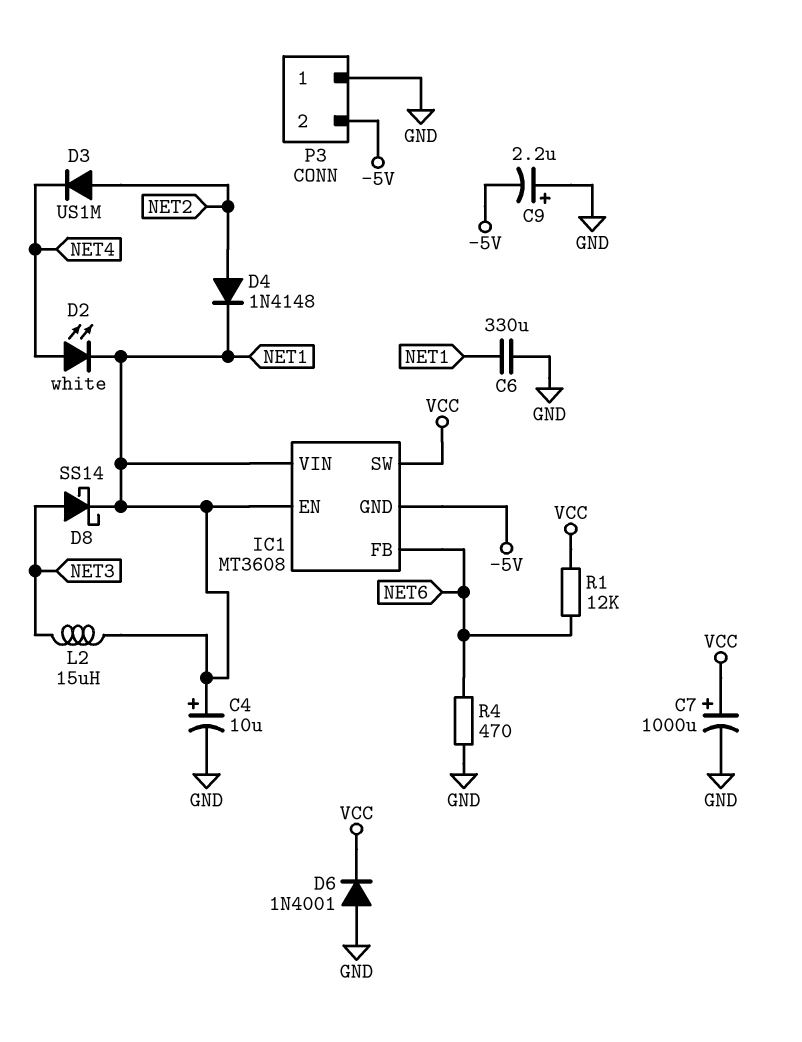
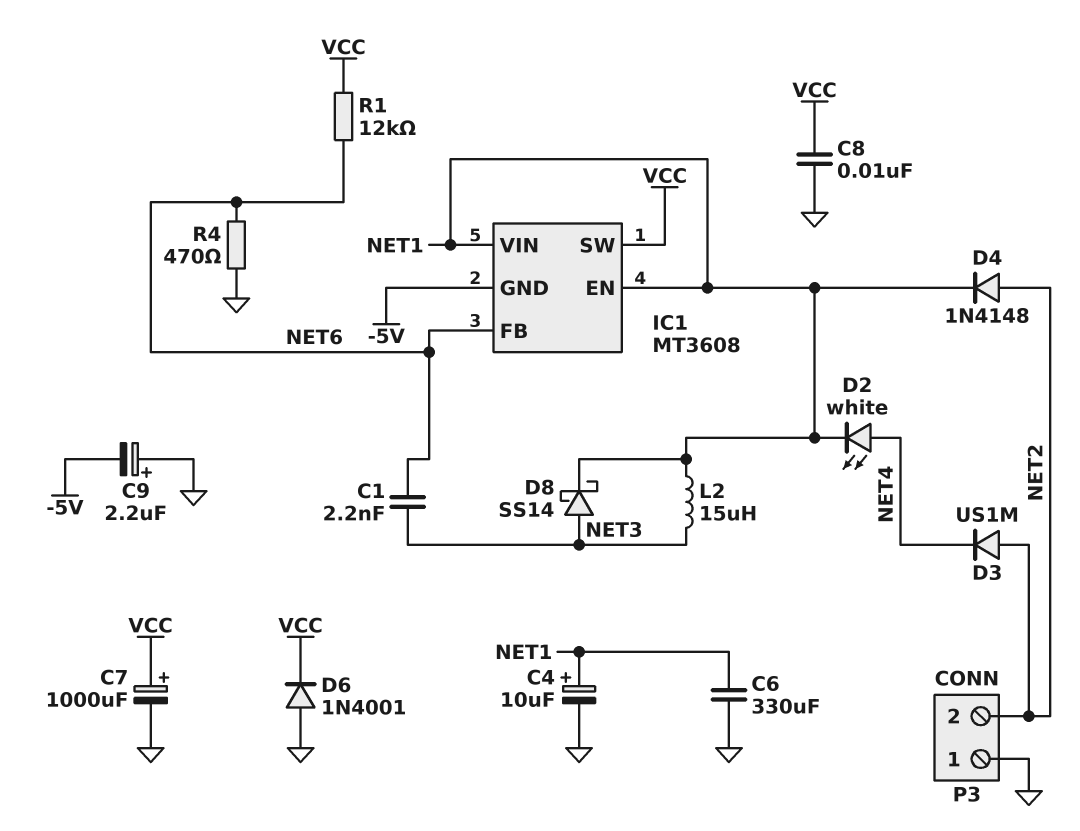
C1: none -> 2.2nF (NET3, NET6)
C8: none -> 10nF (GND, VCC)
P3 pin 2: -5V -> NET2

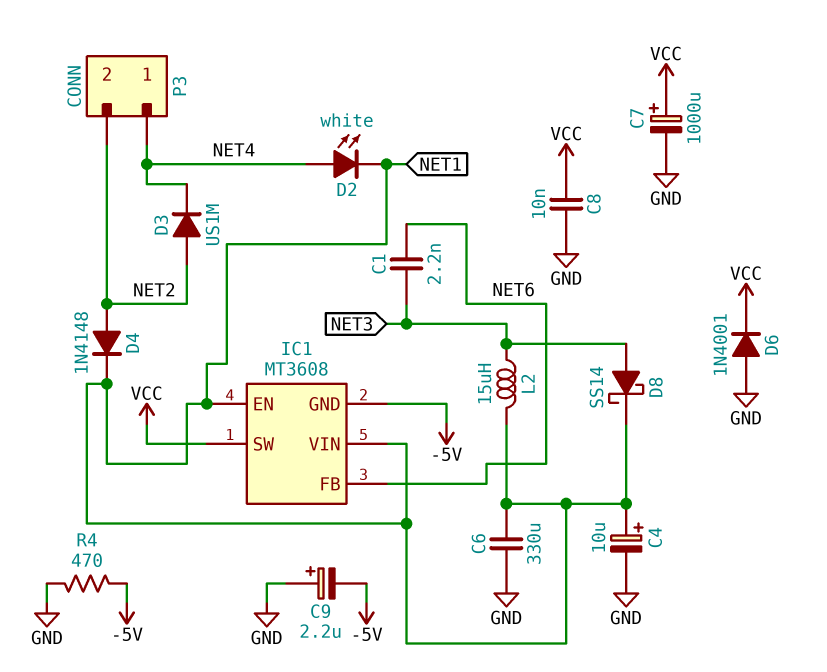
P3 pin 1: GND -> NET4
R1: 12k (NET6, VCC) -> none
R4: 470 (GND, NET6) -> 470 (-5V, GND)

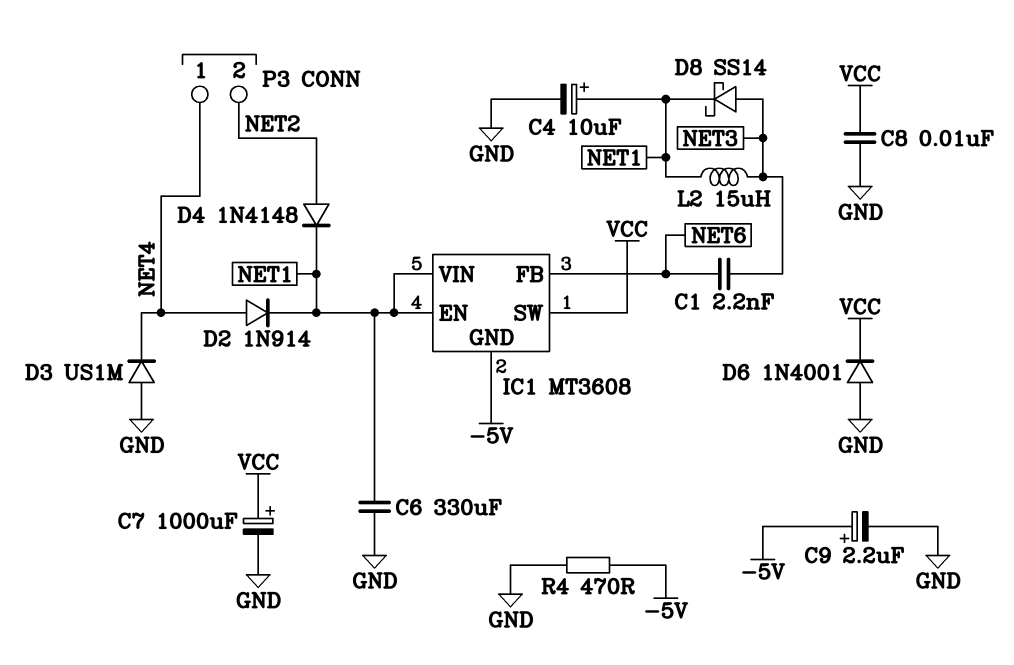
C9: 2.2uF (plus GND, minus -5V) -> 2.2uF (plus -5V, minus GND)
D2: LED white (A NET4, K NET1) -> diode 1N914 (A NET4, K NET1)
D3: diode US1M (A NET2, K NET4) -> diode US1M (A GND, K NET4)

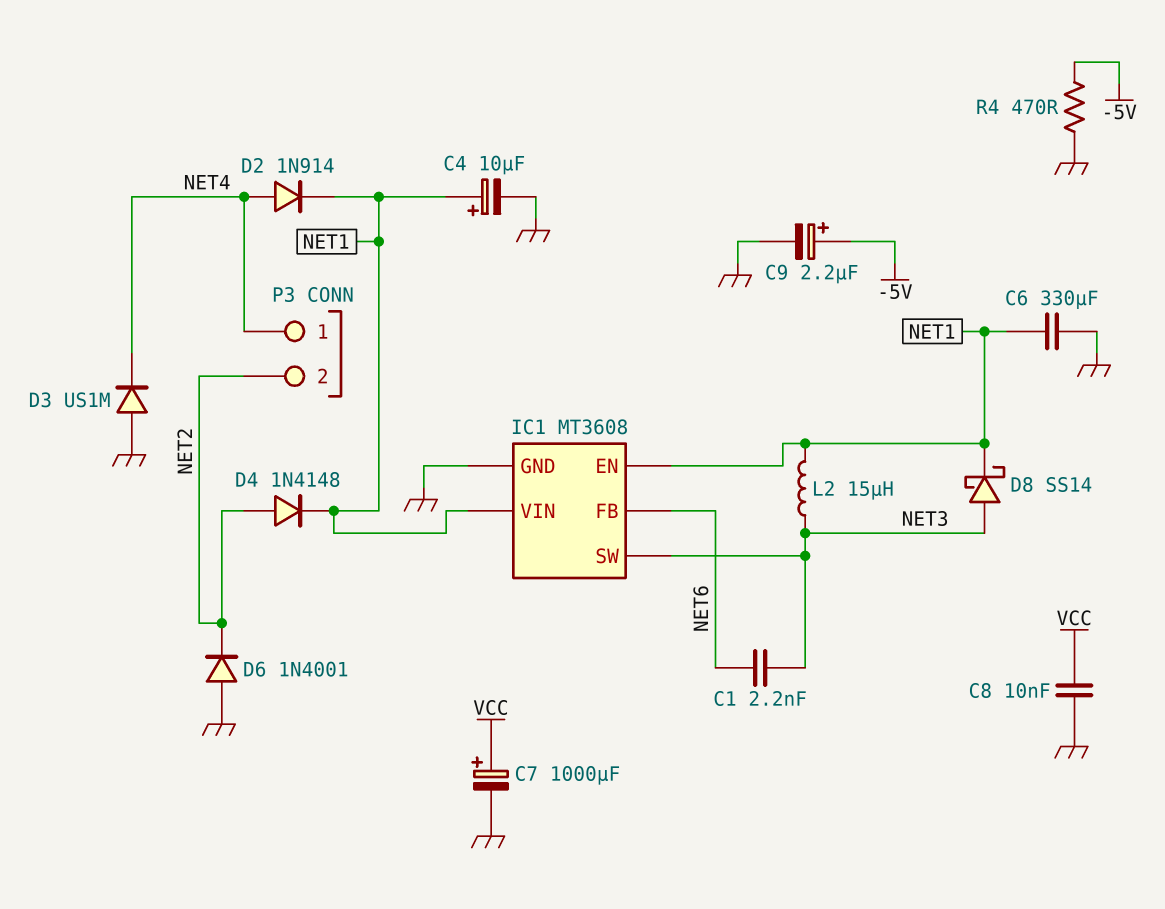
D6: diode 1N4001 (A GND, K VCC) -> diode 1N4001 (A GND, K NET2)
IC1 pin GND: -5V -> GND
IC1 pin SW: VCC -> NET3

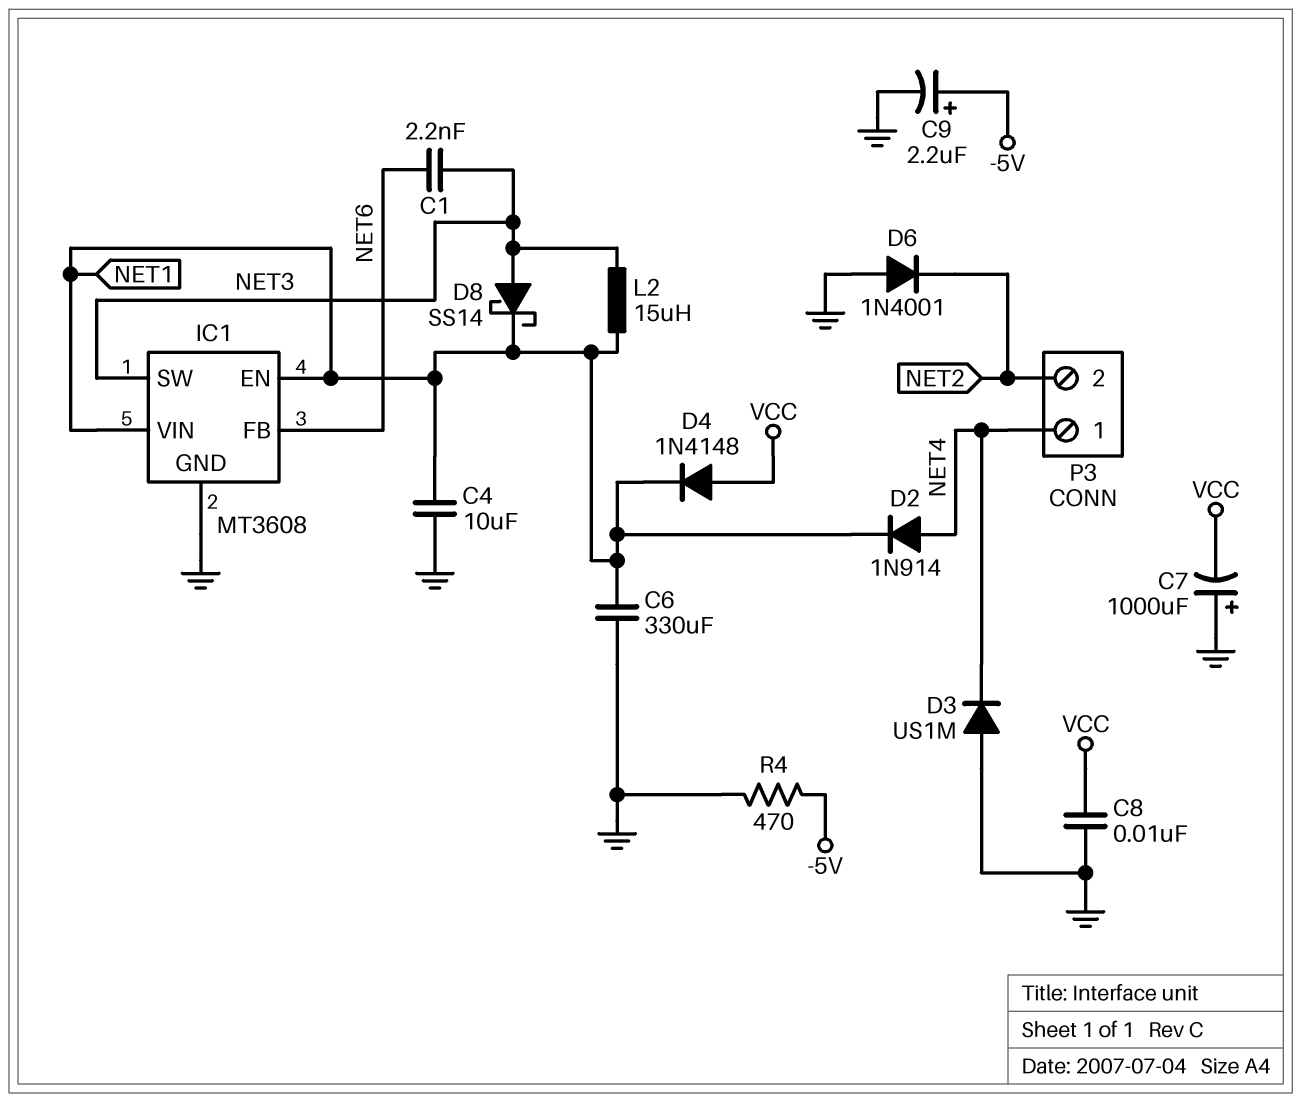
C4: 10uF (plus NET1, minus GND) -> 10uF (GND, NET1)
C7: 1000uF (plus VCC, minus GND) -> 1000uF (plus GND, minus VCC)
D4: diode 1N4148 (A NET2, K NET1) -> diode 1N4148 (A VCC, K NET1)

